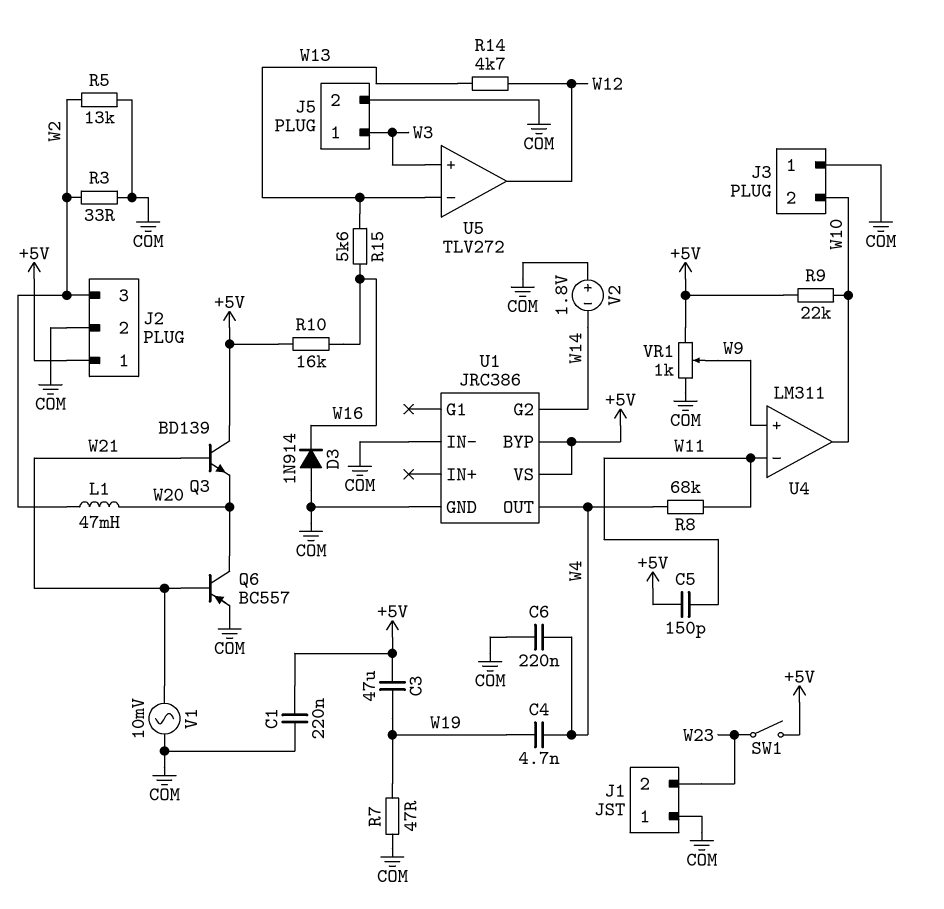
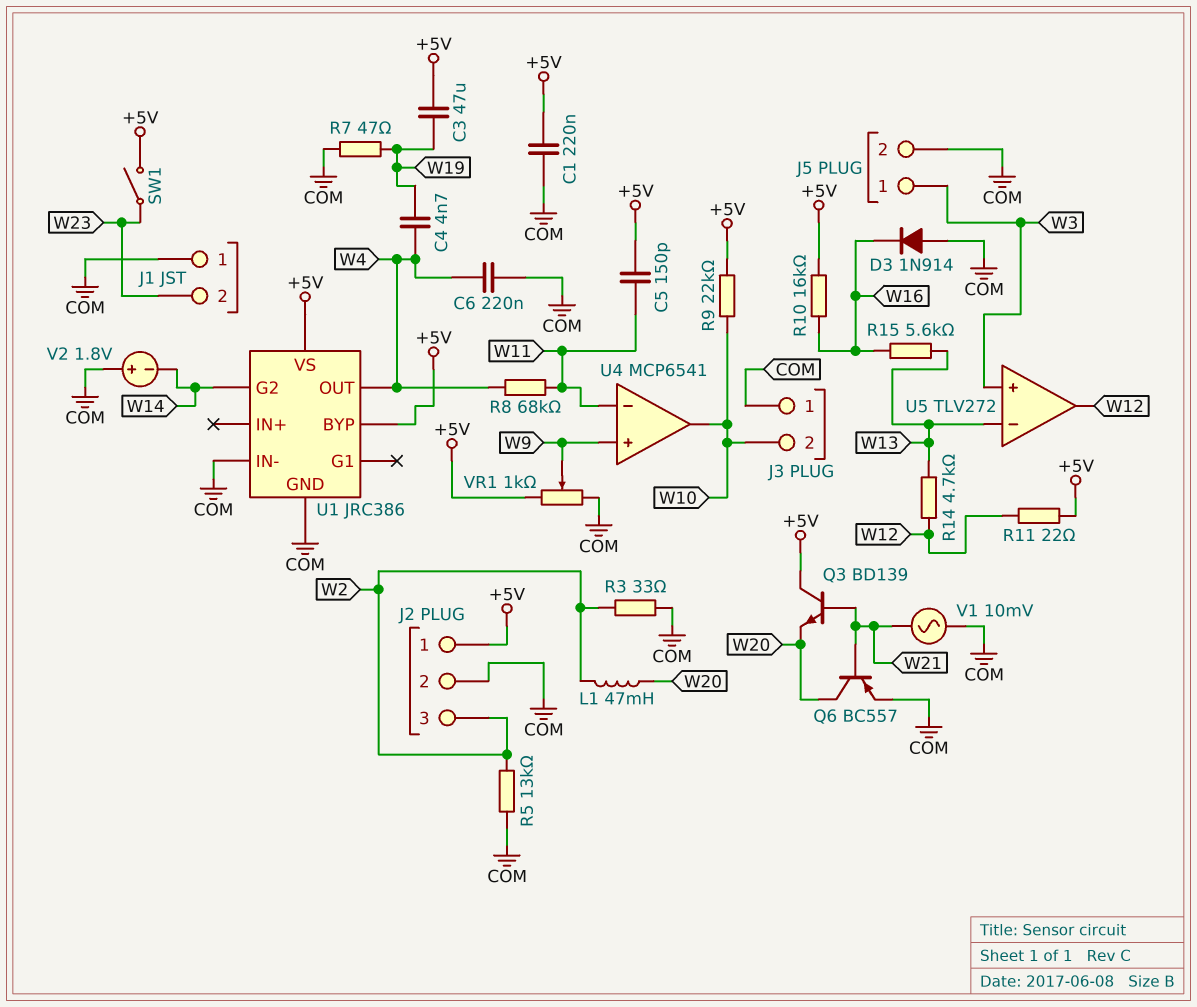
R11: none -> 22 (+5V, W12)
U4: LM311 -> MCP6541

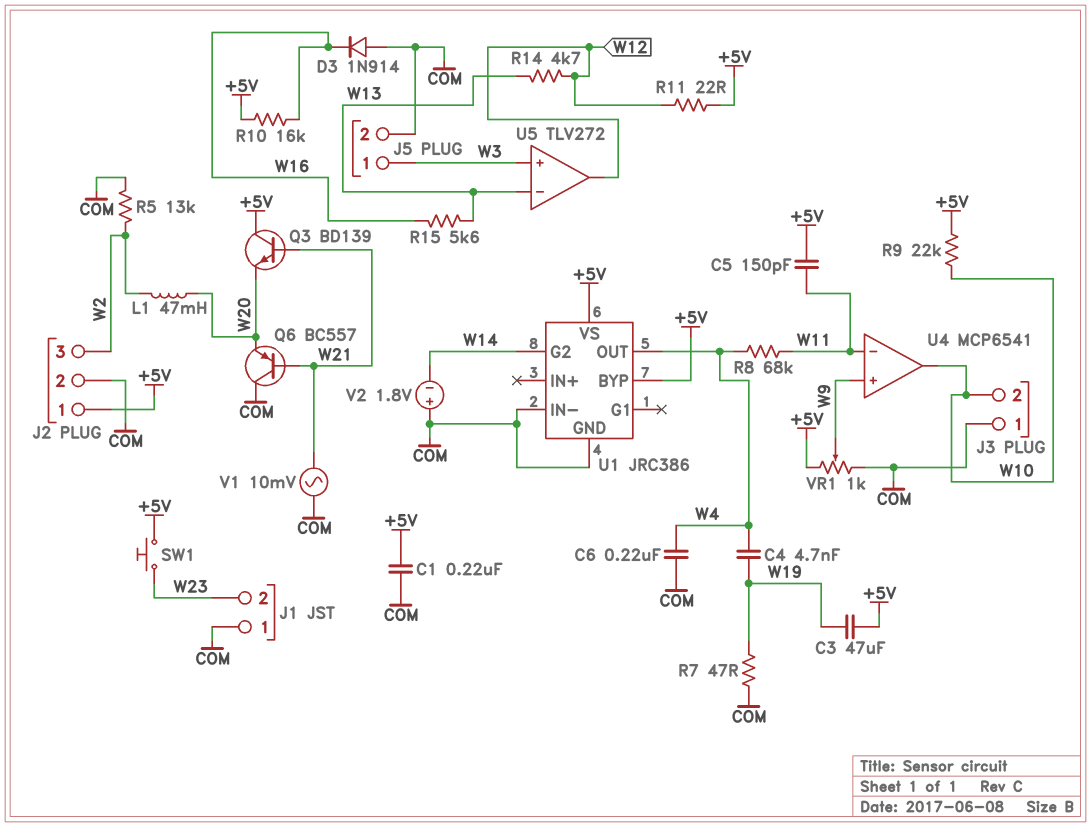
Q6: PNP BC557 (B W21, C W20, E COM) -> PNP BC557 (B W21, C COM, E W20)
R3: 33 (COM, W2) -> none
SW1: switch (+5V, W23) -> button (+5V, W23)

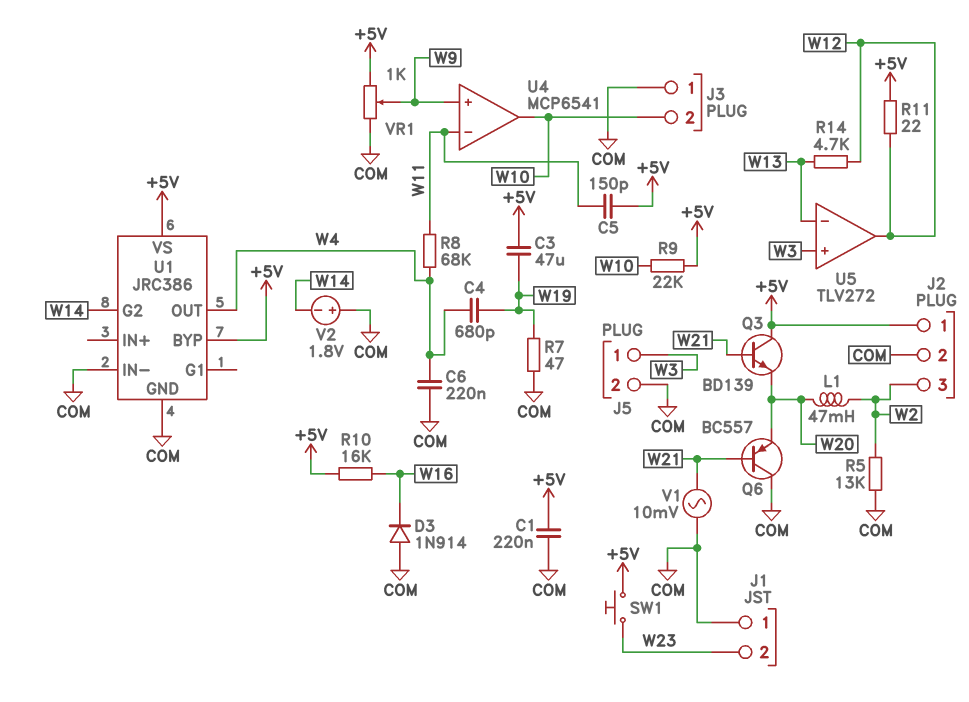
C4: 4.7nF (W4, W19) -> 680pF (W4, W19)
R15: 5.6k (W13, W16) -> none

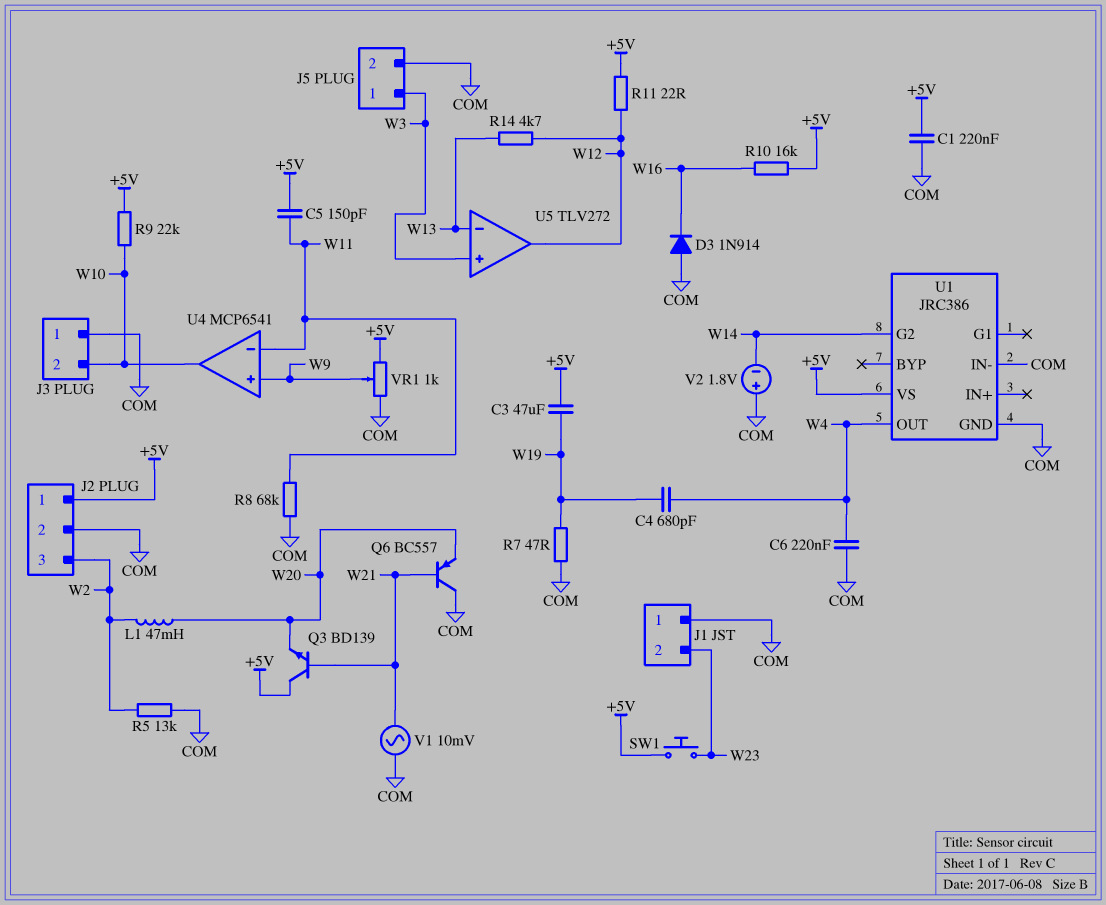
R8: 68k (W4, W11) -> 68k (COM, W11)
U1 pin BYP: +5V -> none

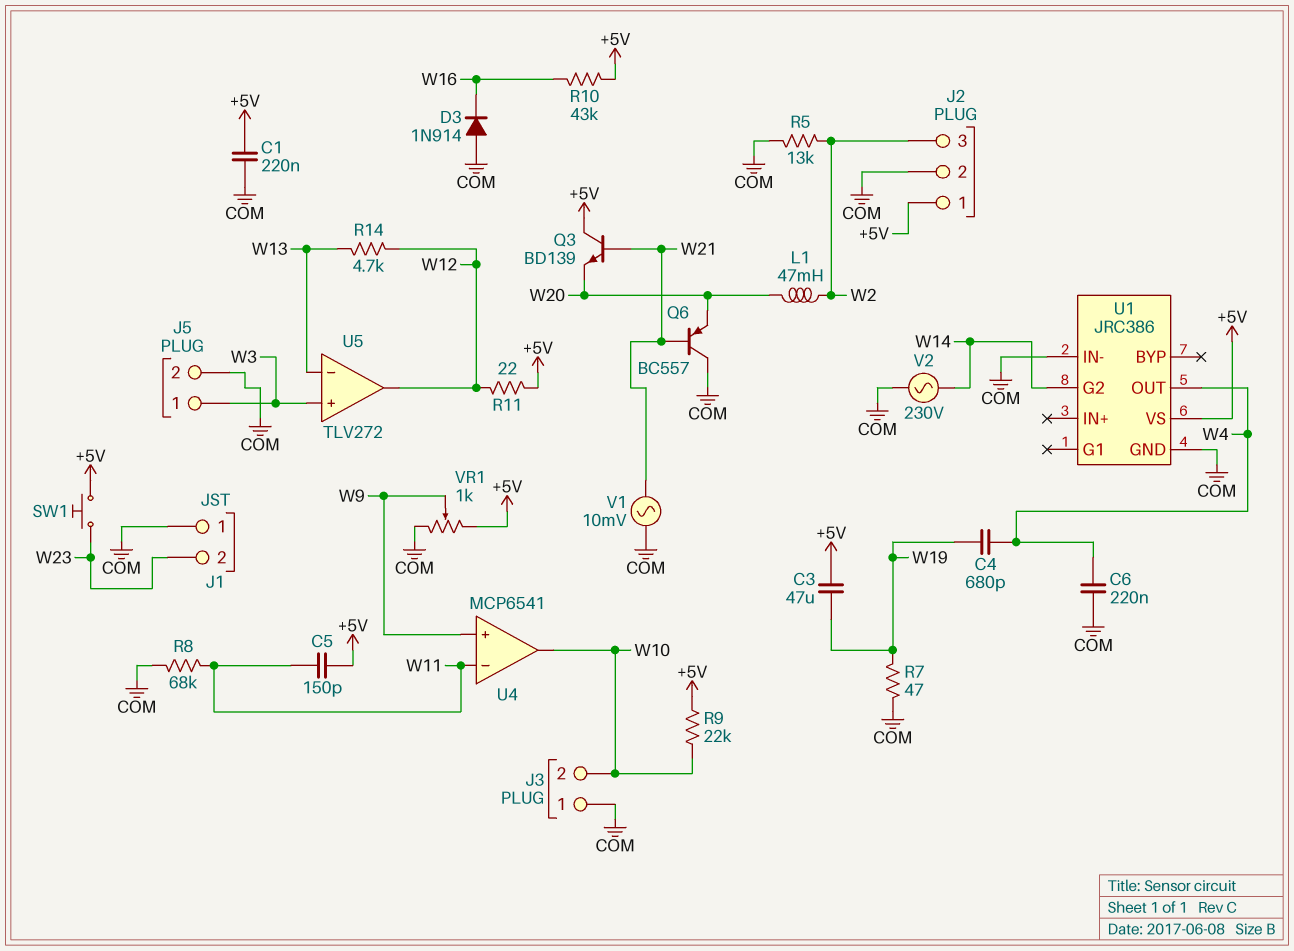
R10: 16k (+5V, W16) -> 43k (+5V, W16)
V2: 1.8V (plus COM, minus W14) -> AC 230V (COM, W14)

